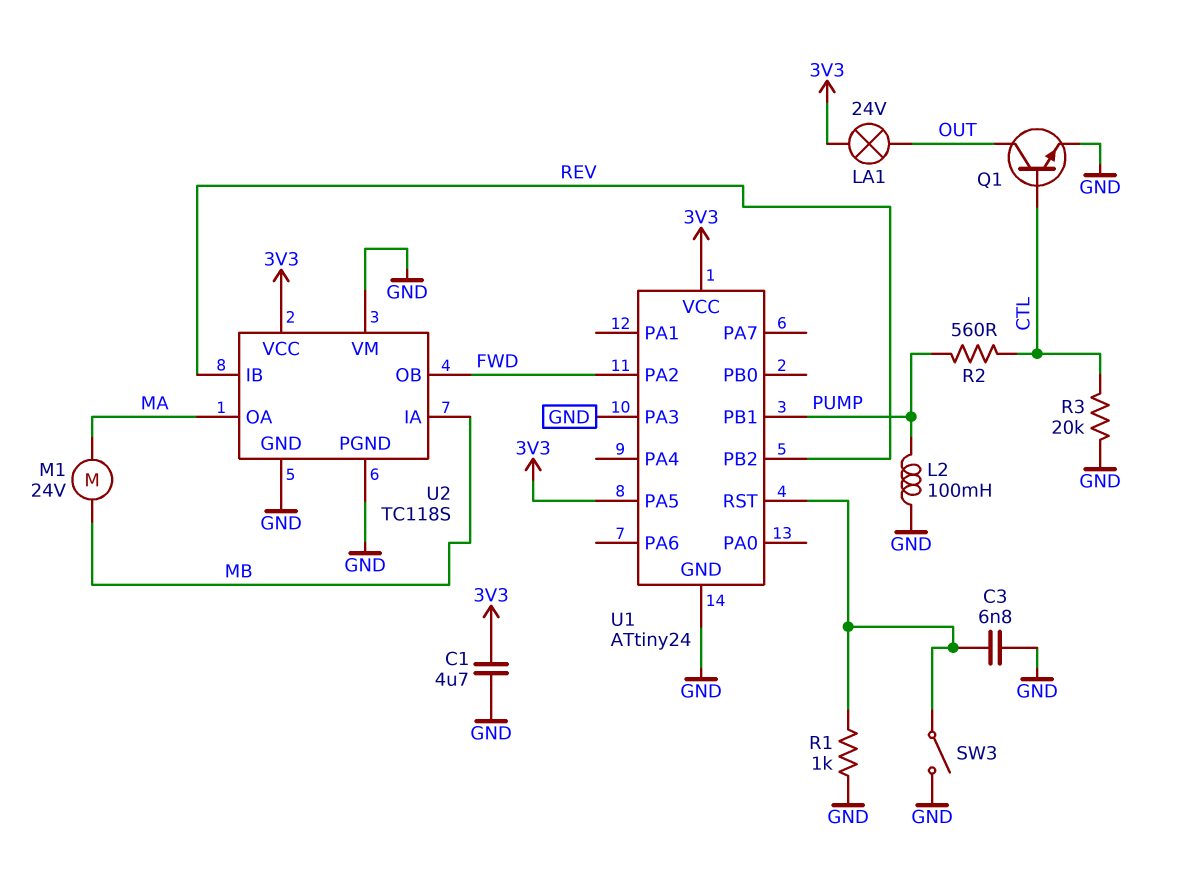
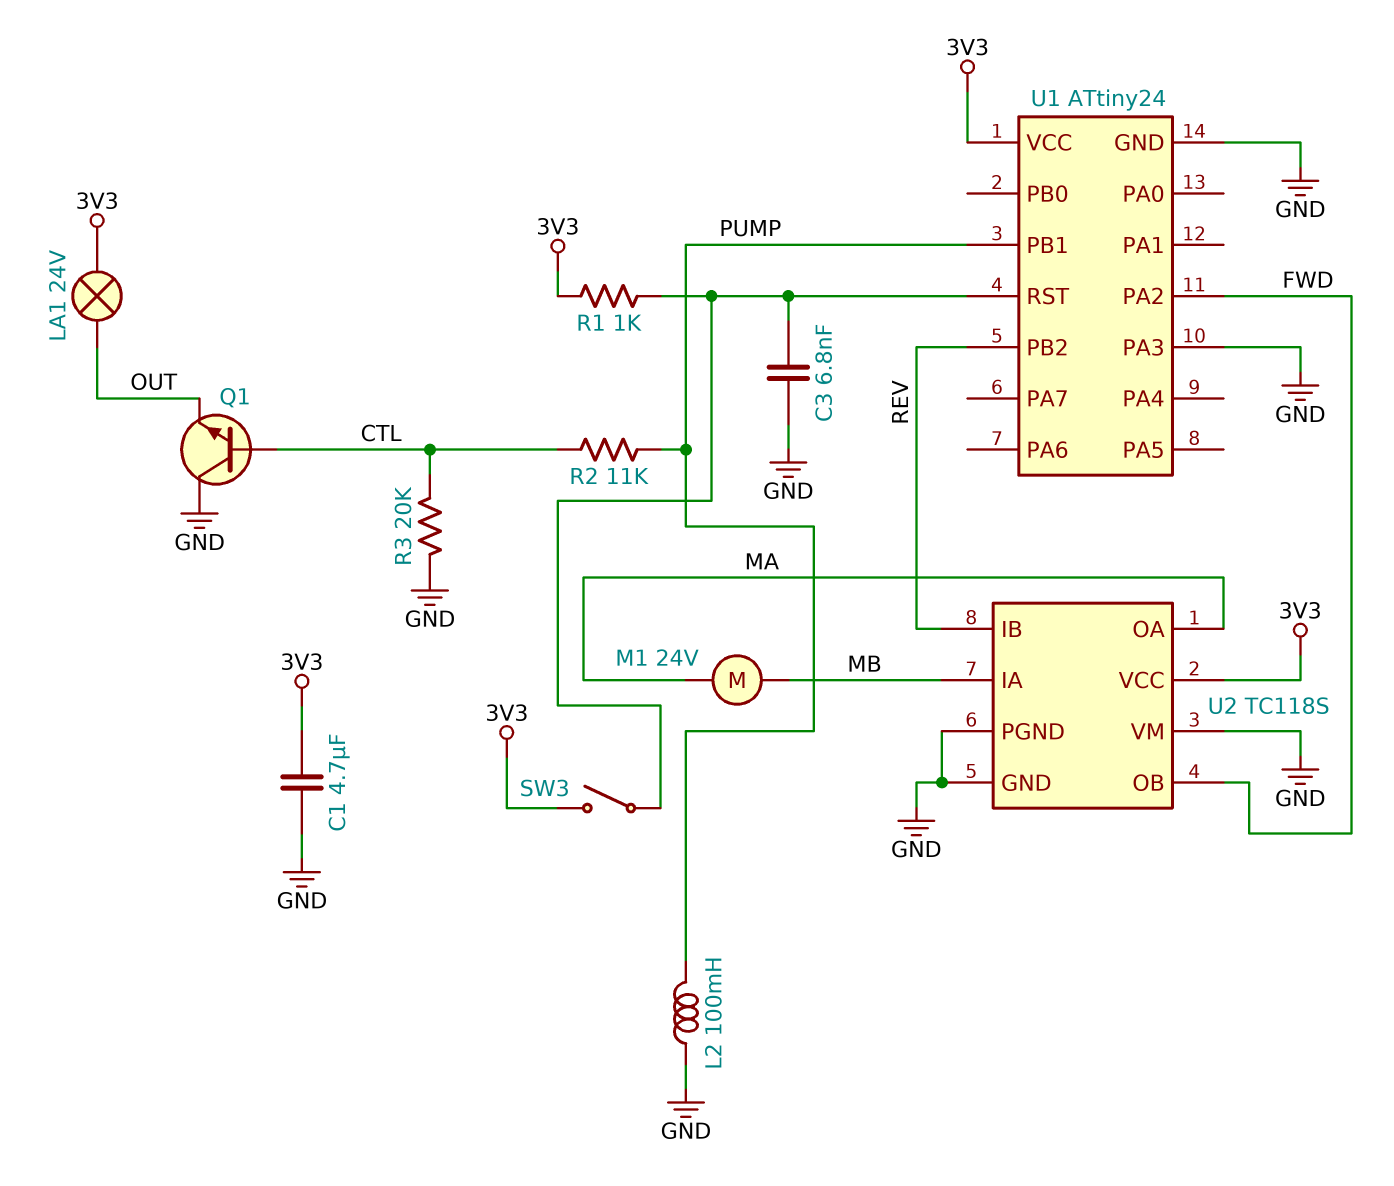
Q1: NPN (B CTL, C OUT, E GND) -> NPN (B CTL, C GND, E OUT)
R1: 1k (GND, U1/RST) -> 1k (3V3, U1/RST)
R2: 560 (CTL, PUMP) -> 11k (CTL, PUMP)
SW3: switch (GND, U1/RST) -> switch (3V3, U1/RST)
U1 pin PA5: 3V3 -> none

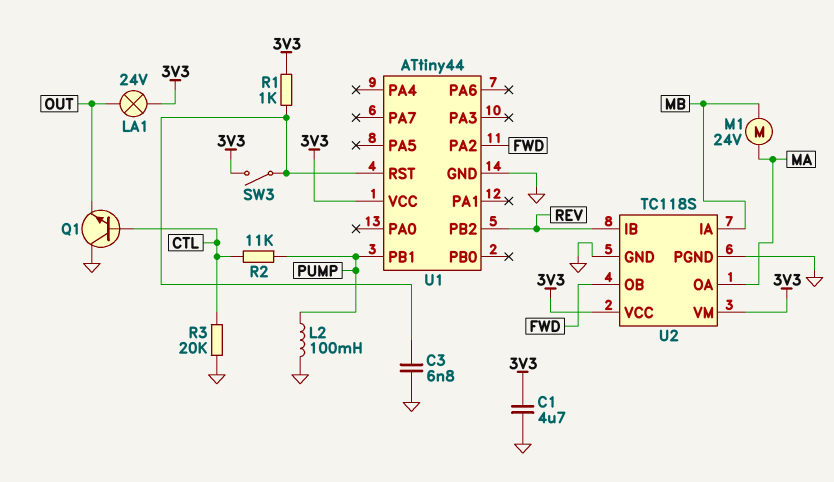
U1: ATtiny24 -> ATtiny44
U1 pin PA3: GND -> none
U2 pin VM: GND -> 3V3

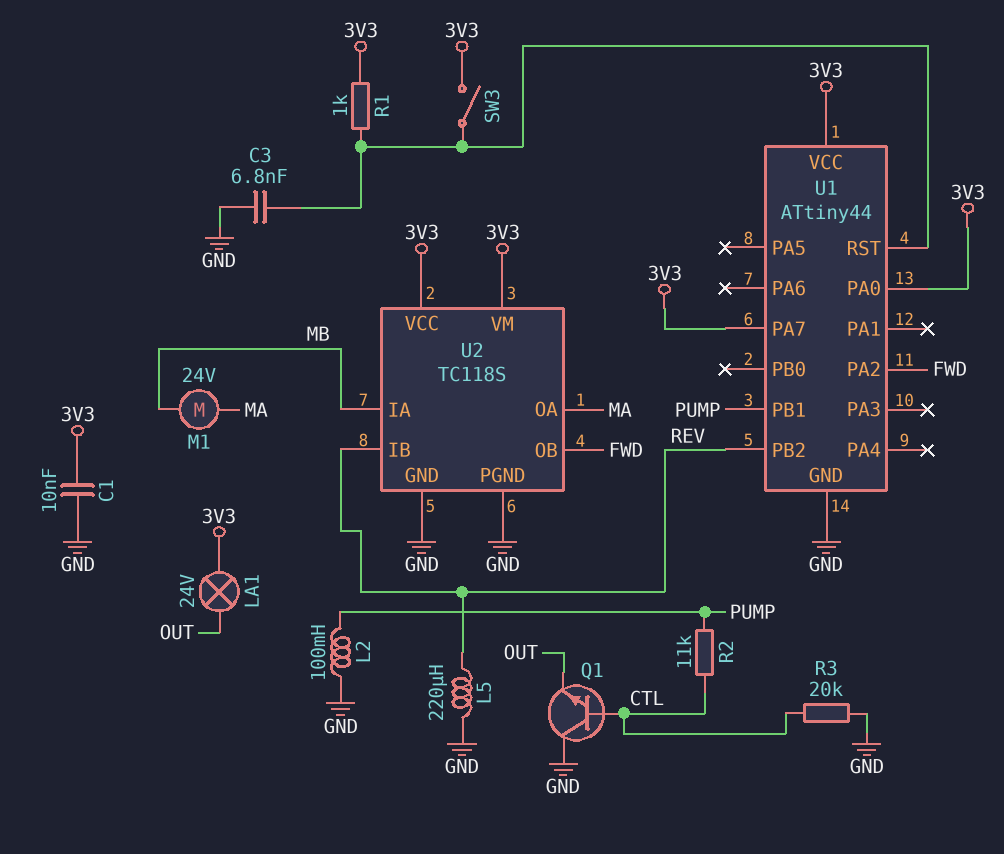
C1: 4.7uF (3V3, GND) -> 10nF (3V3, GND)
L5: none -> 220uH (GND, REV)
U1 pin PA0: none -> 3V3
U1 pin PA7: none -> 3V3

